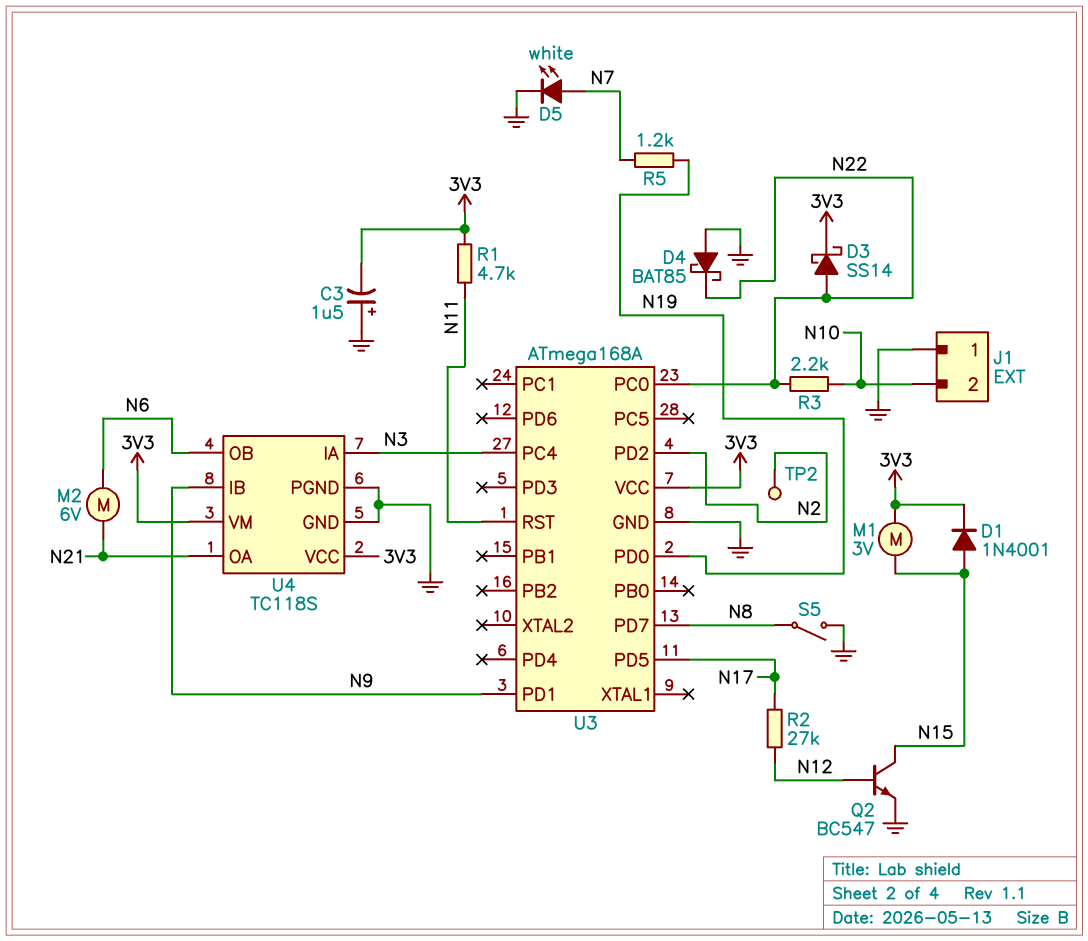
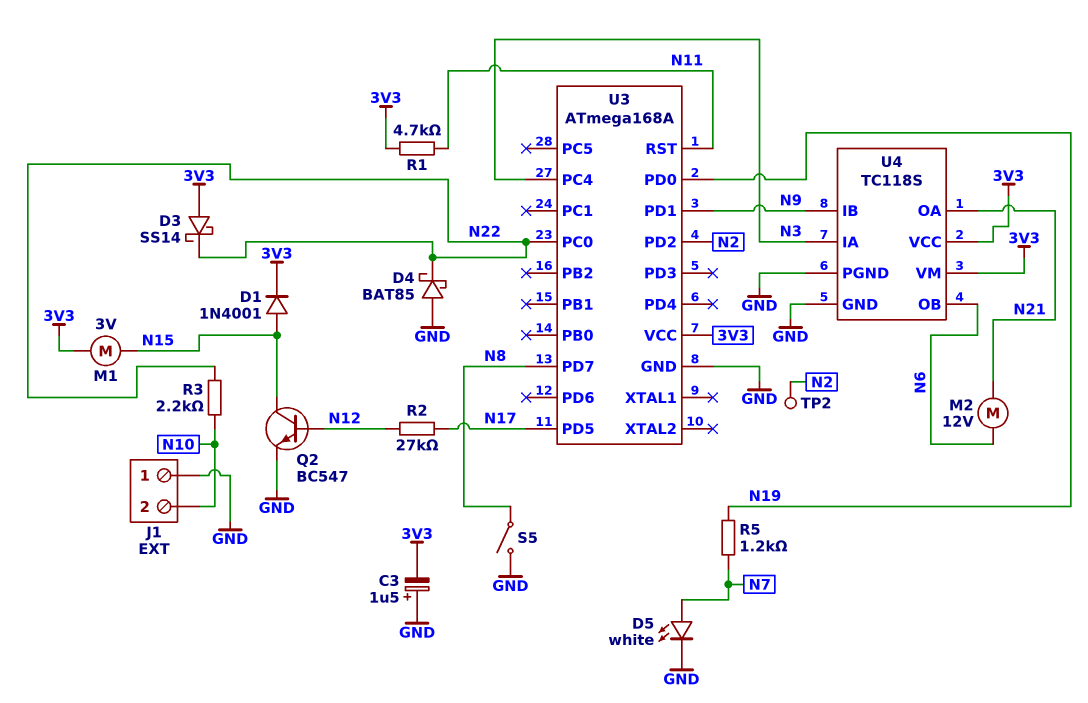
D3: schottky SS14 (A N22, K 3V3) -> schottky SS14 (A 3V3, K N22)
M2: motor 6V (N6, N21) -> motor 12V (N6, N21)

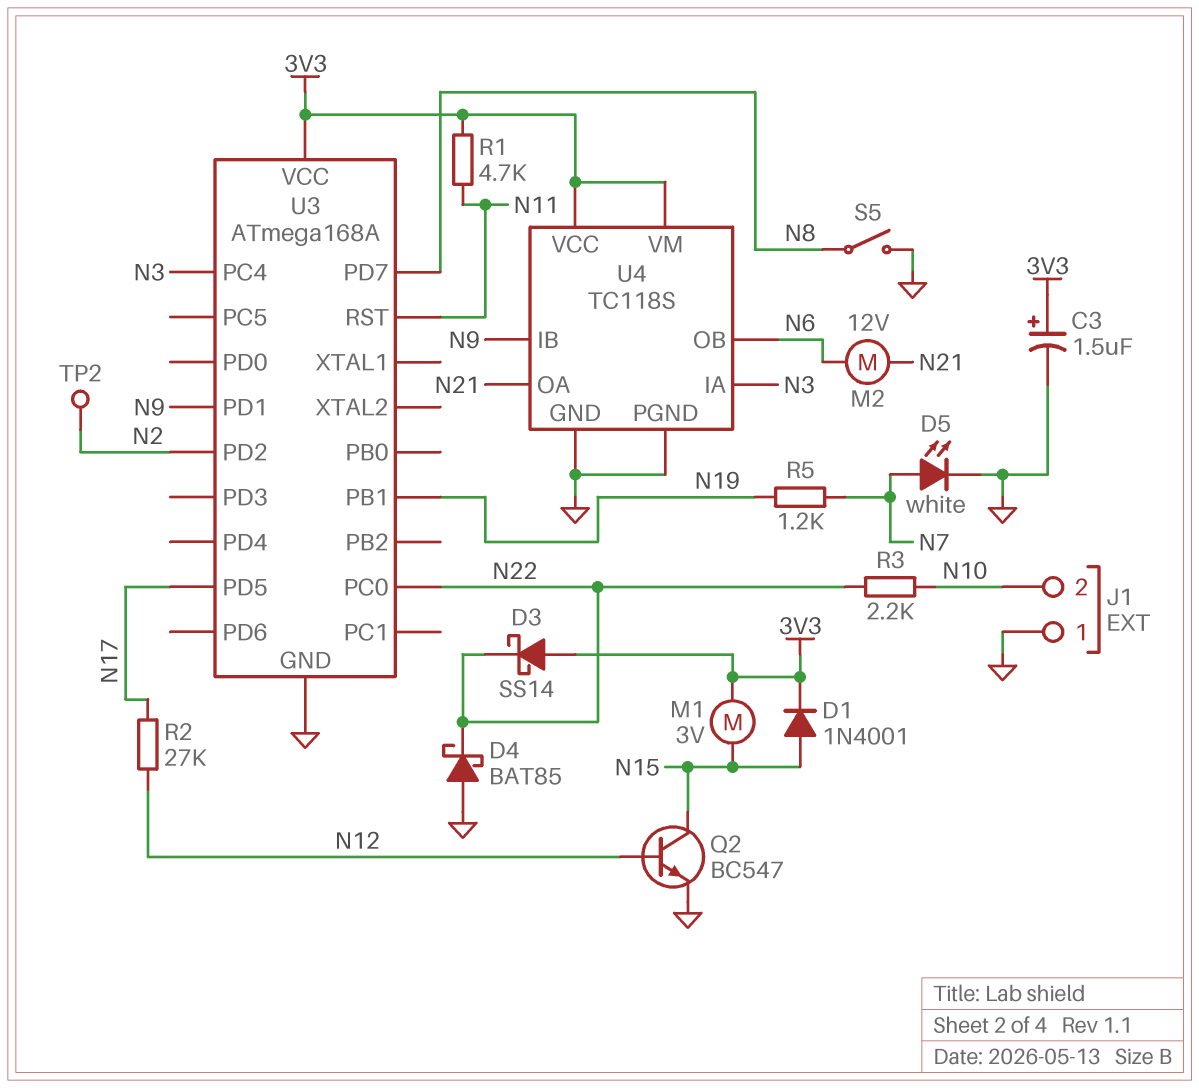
C3: 1.5uF (plus GND, minus 3V3) -> 1.5uF (plus 3V3, minus GND)
U3 pin PB1: none -> N19
U3 pin PD0: N19 -> none

